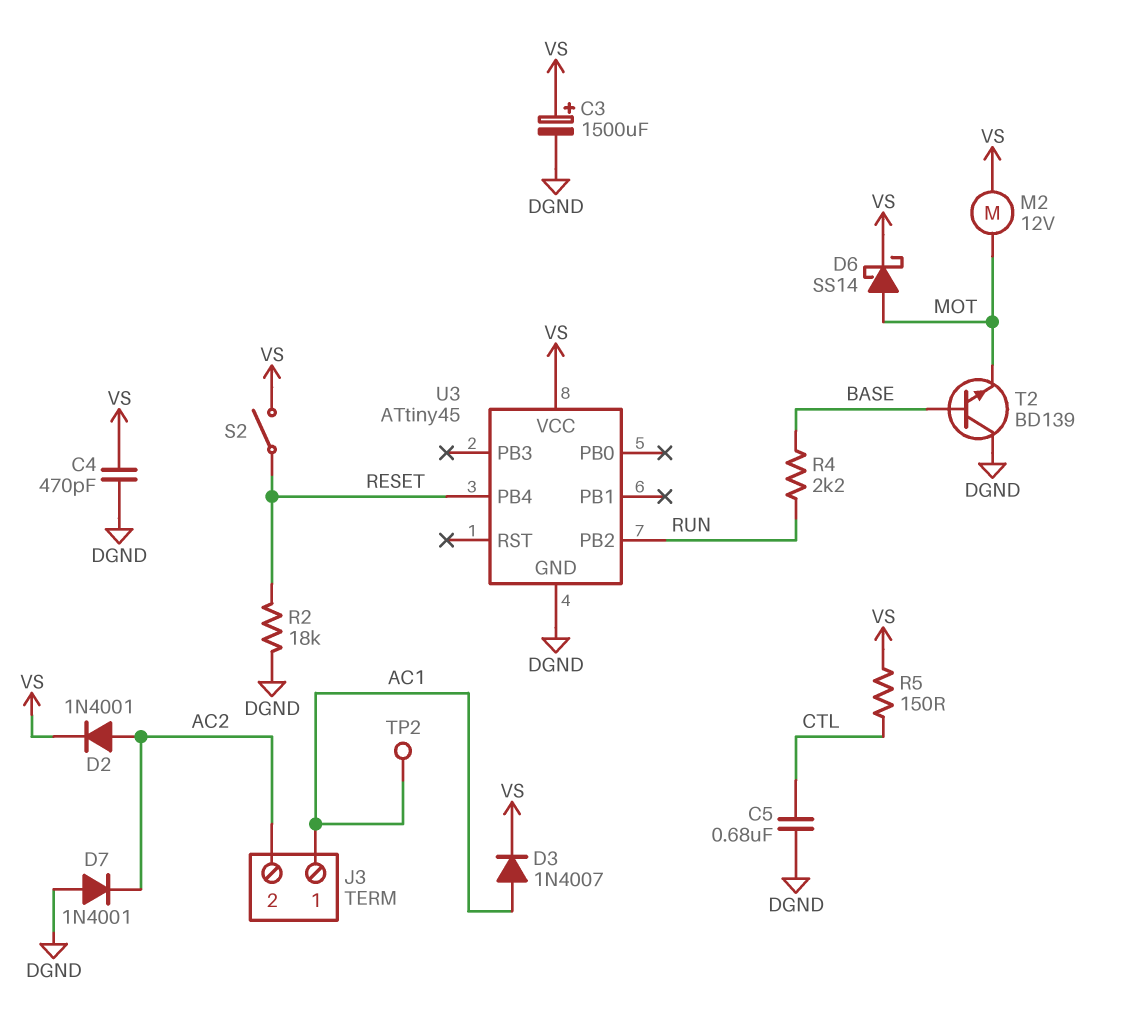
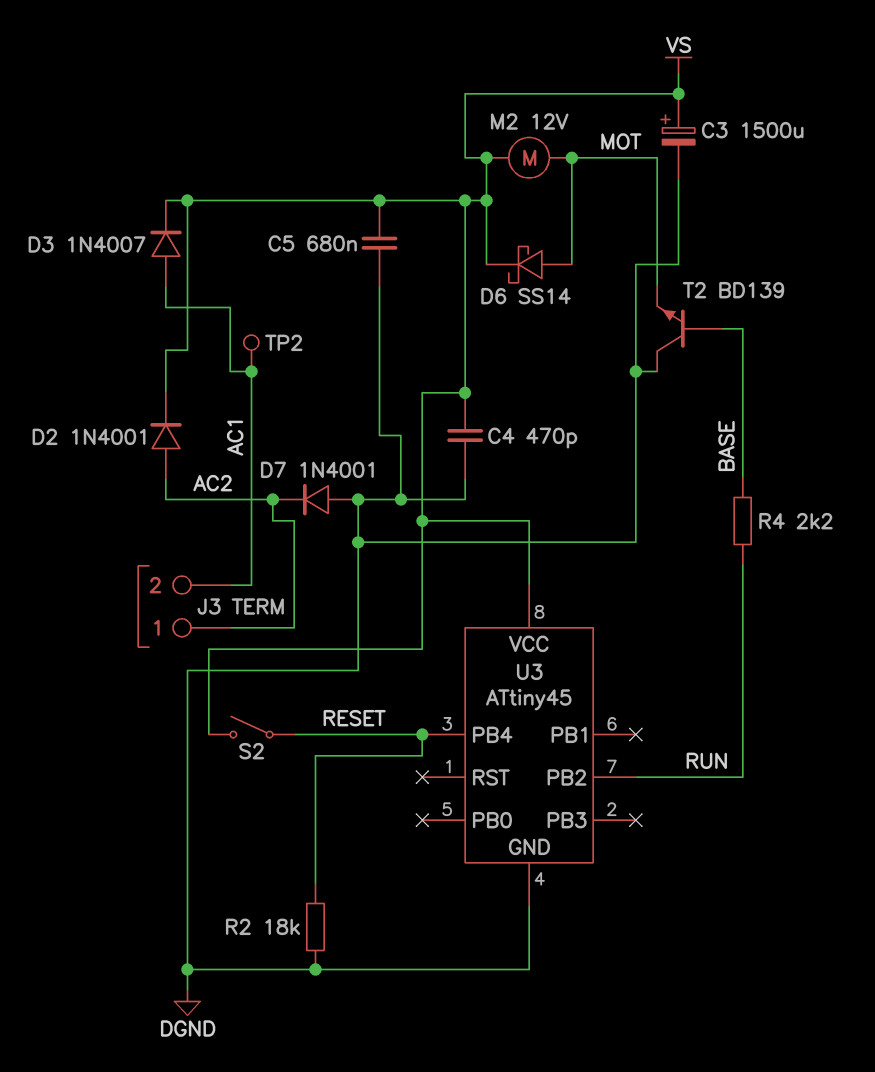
C5: 680nF (CTL, DGND) -> 680nF (DGND, VS)
J3 pin 1: AC1 -> AC2
J3 pin 2: AC2 -> AC1
R5: 150 (CTL, VS) -> none

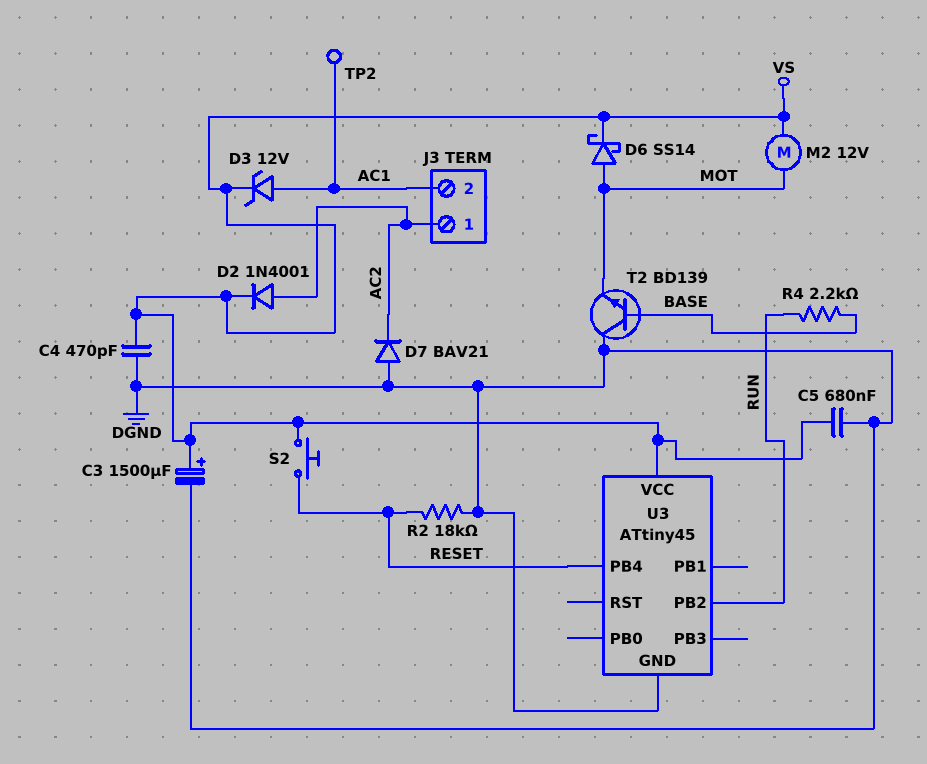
D3: diode 1N4007 (A AC1, K VS) -> zener 12V (A AC1, K VS)
D7: diode 1N4001 (A DGND, K AC2) -> diode BAV21 (A DGND, K AC2)
S2: switch (RESET, VS) -> button (RESET, VS)

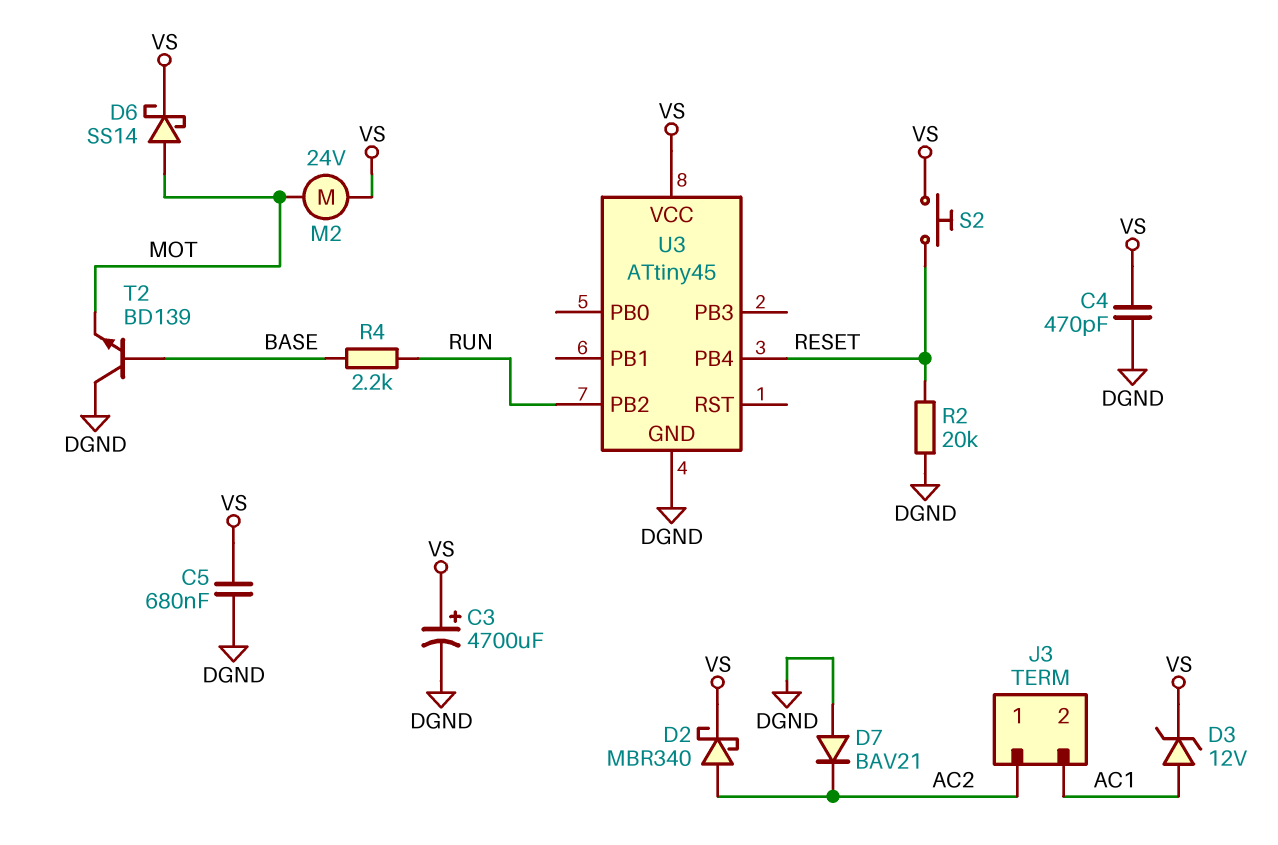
C3: 1500uF (plus VS, minus DGND) -> 4700uF (plus VS, minus DGND)
D2: diode 1N4001 (A AC2, K VS) -> schottky MBR340 (A AC2, K VS)
M2: motor 12V (MOT, VS) -> motor 24V (MOT, VS)
R2: 18k (DGND, RESET) -> 20k (DGND, RESET)
TP2: test point (AC1) -> none

